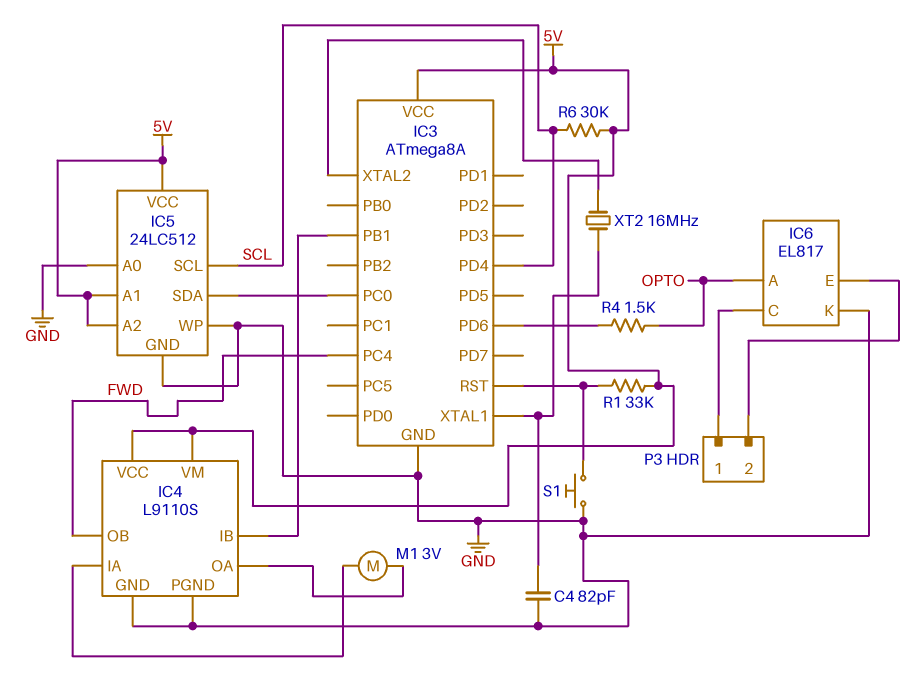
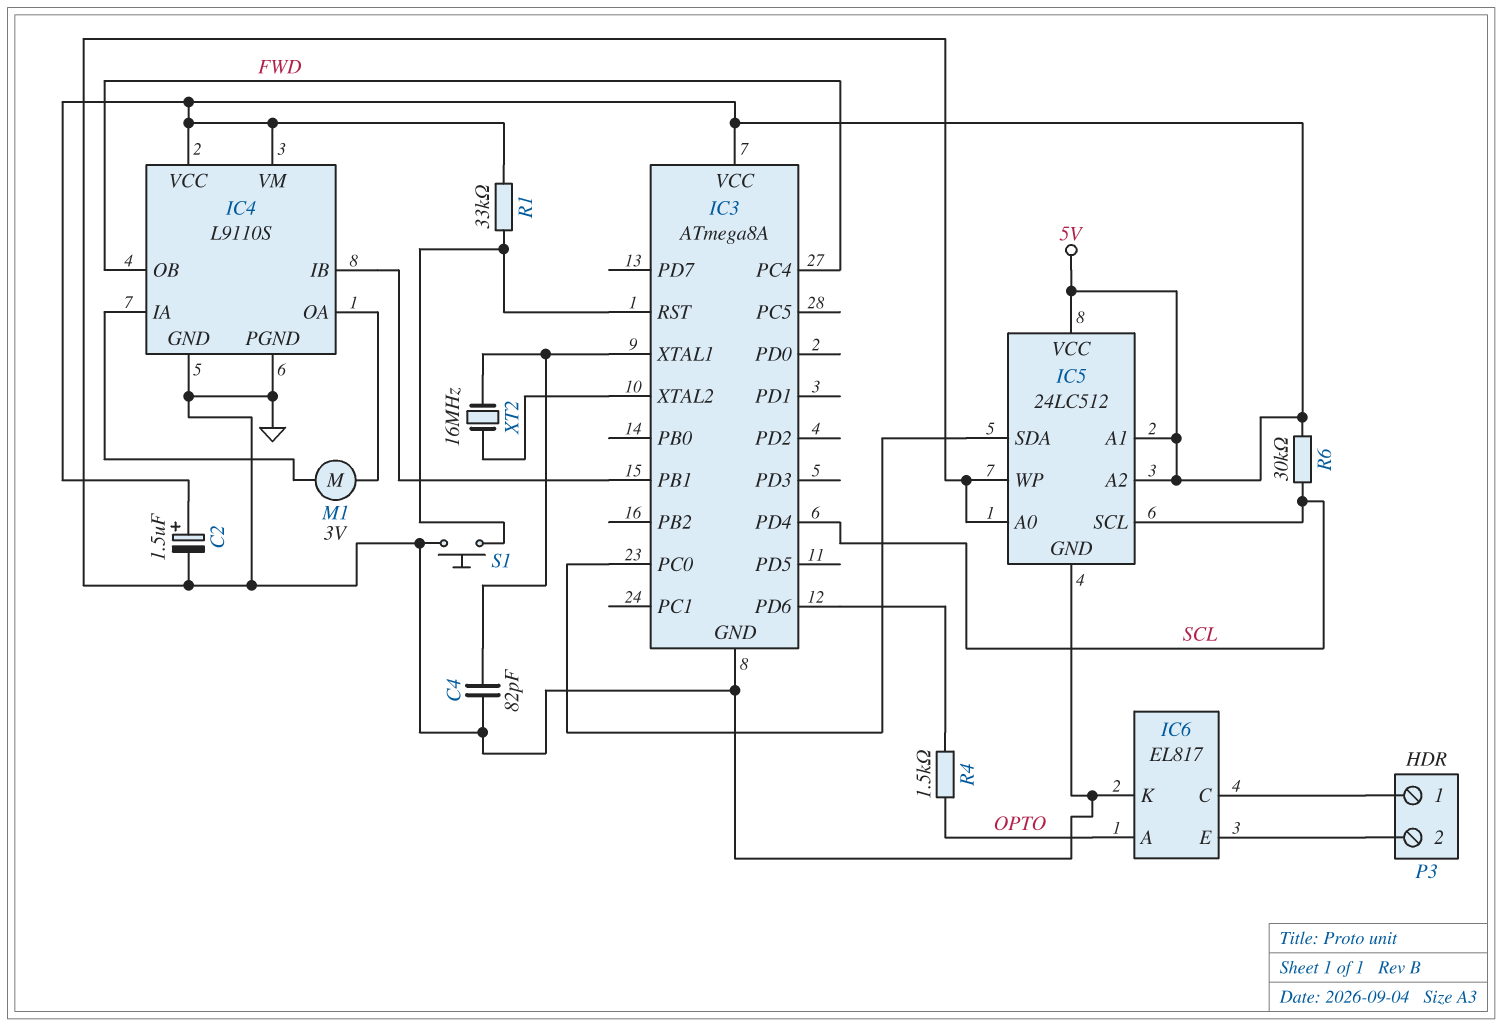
C2: none -> 1.5uF (plus 5V, minus GND)

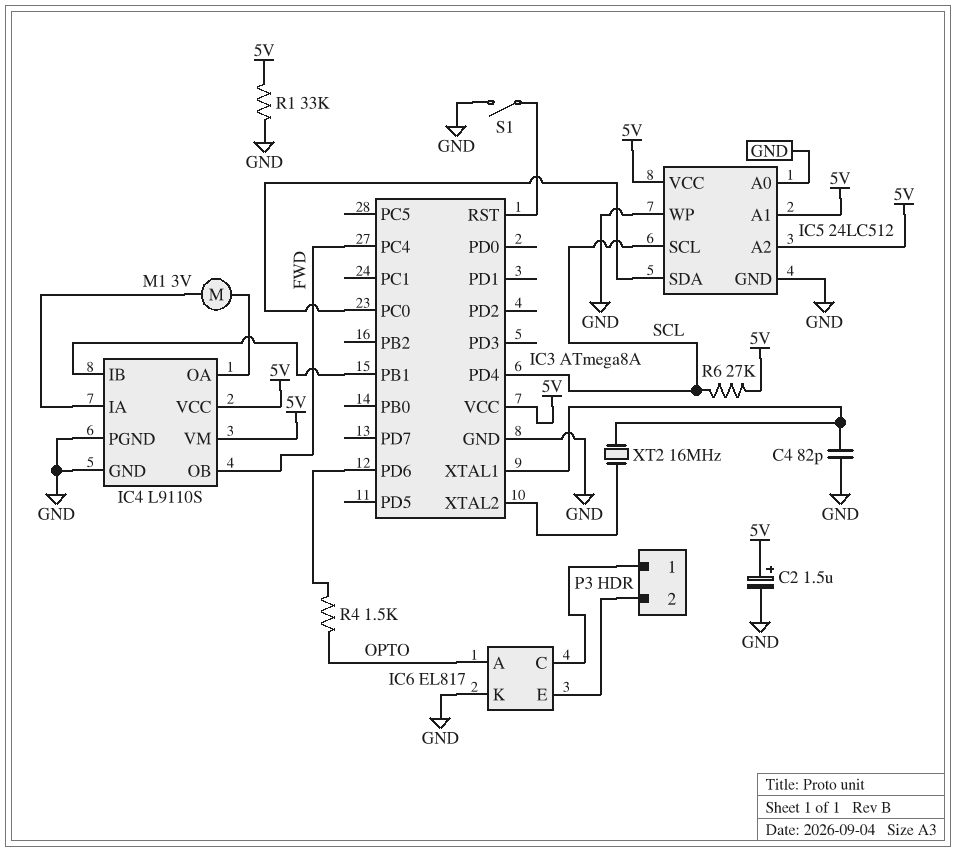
R1: 33k (5V, IC3/RST) -> 33k (5V, GND)
R6: 30k (5V, SCL) -> 27k (5V, SCL)
S1: button (GND, IC3/RST) -> switch (GND, IC3/RST)

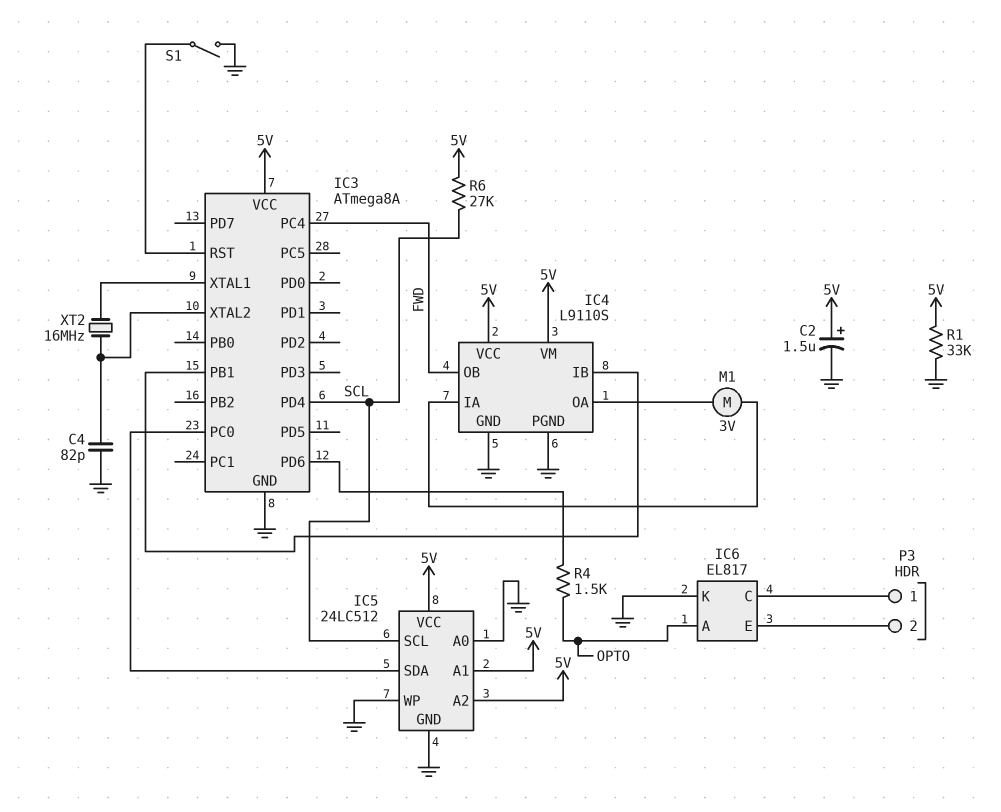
C4: 82pF (GND, IC3/XTAL1) -> 82pF (GND, IC3/XTAL2)

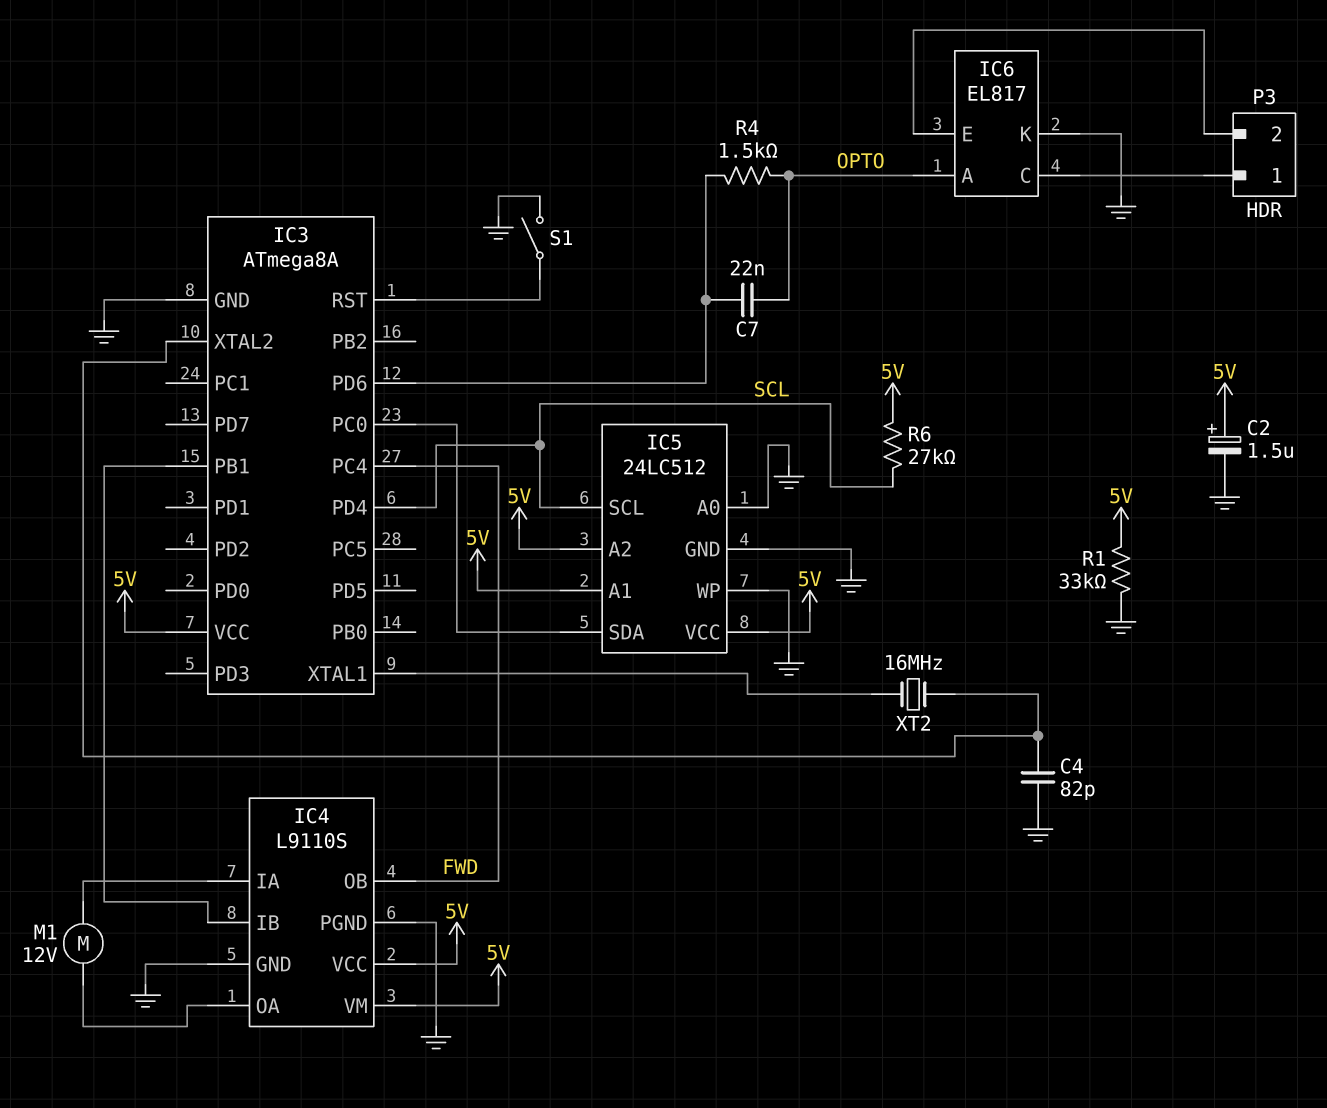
C7: none -> 22nF (IC3/PD6, OPTO)
M1: motor 3V (IC4/IA, IC4/OA) -> motor 12V (IC4/IA, IC4/OA)

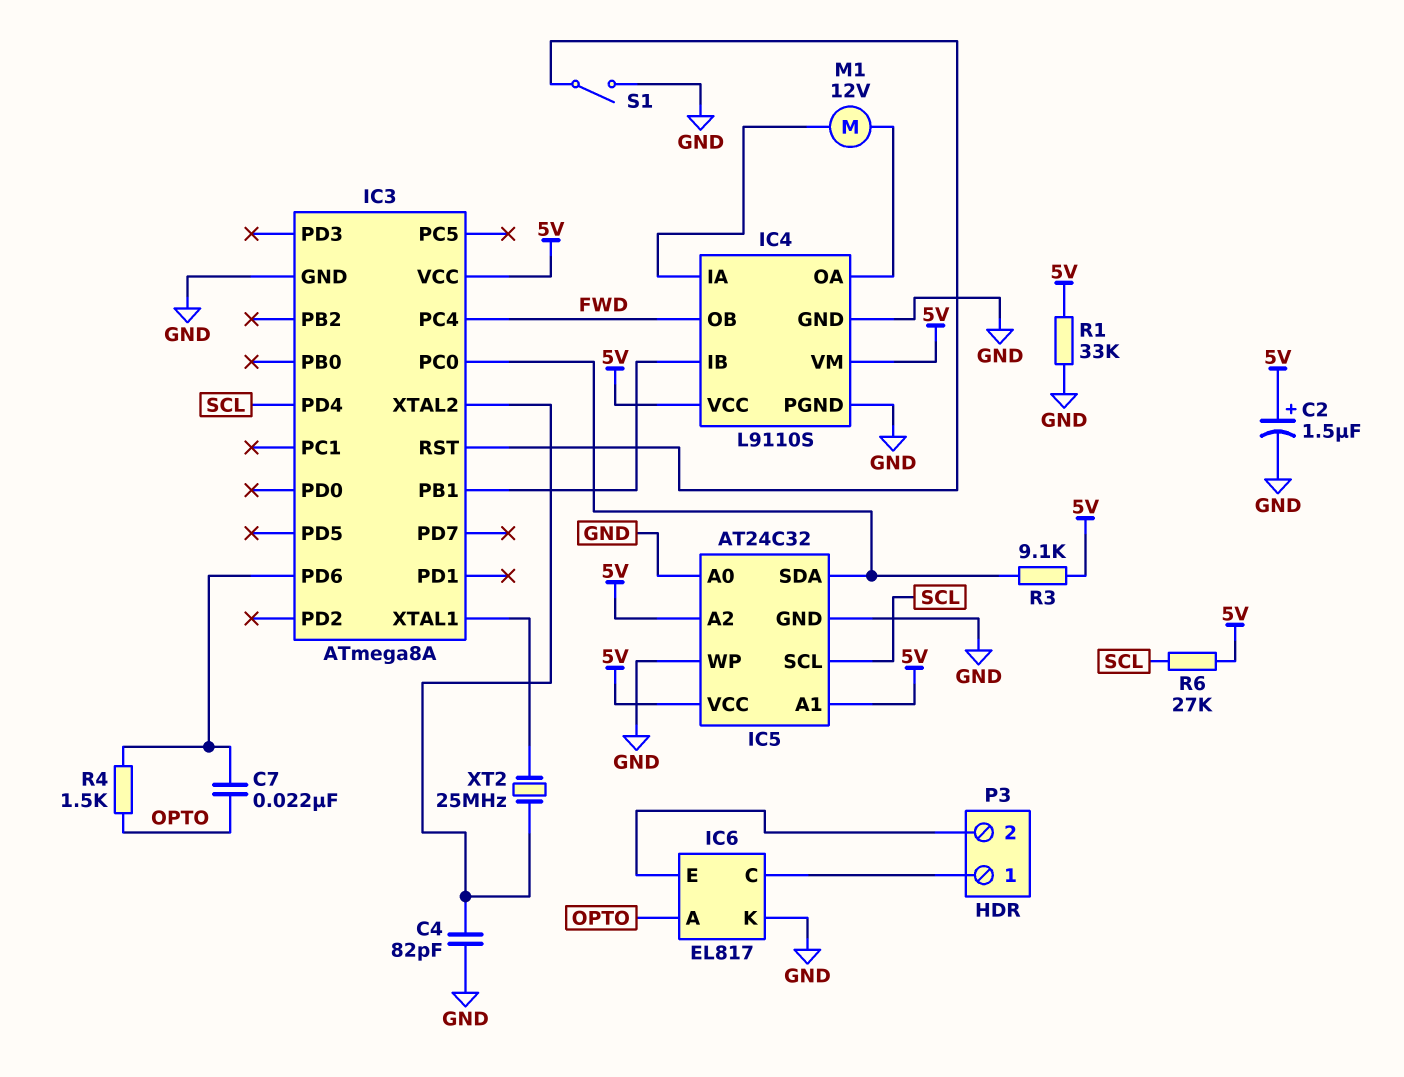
IC5: 24LC512 -> AT24C32
R3: none -> 9.1k (5V, IC3/PC0)
XT2: 16MHz (IC3/XTAL1, IC3/XTAL2) -> 25MHz (IC3/XTAL1, IC3/XTAL2)

